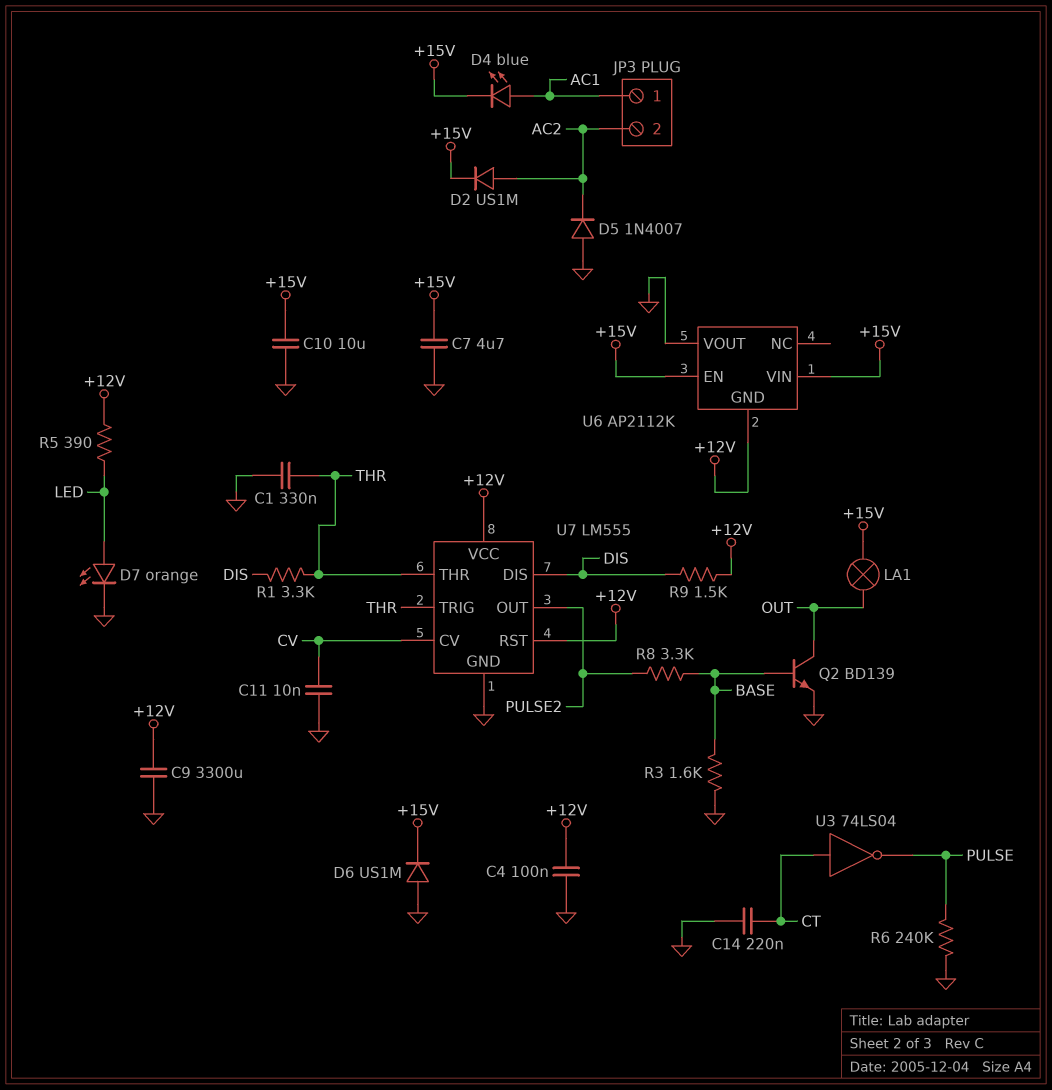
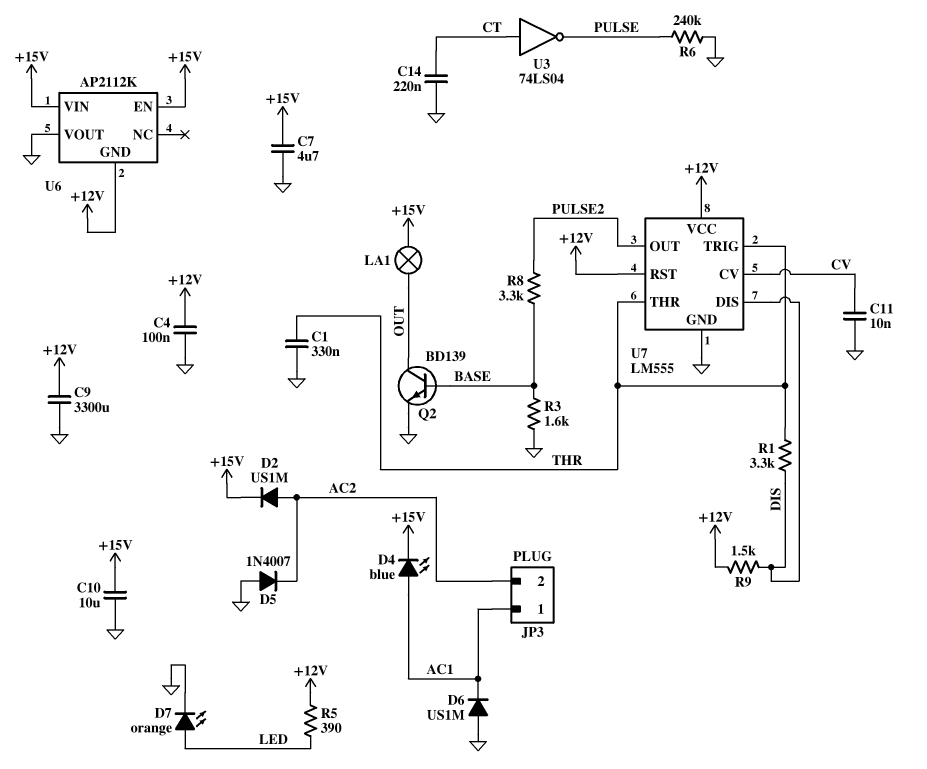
D6: diode US1M (A GND, K +15V) -> diode US1M (A GND, K AC1)

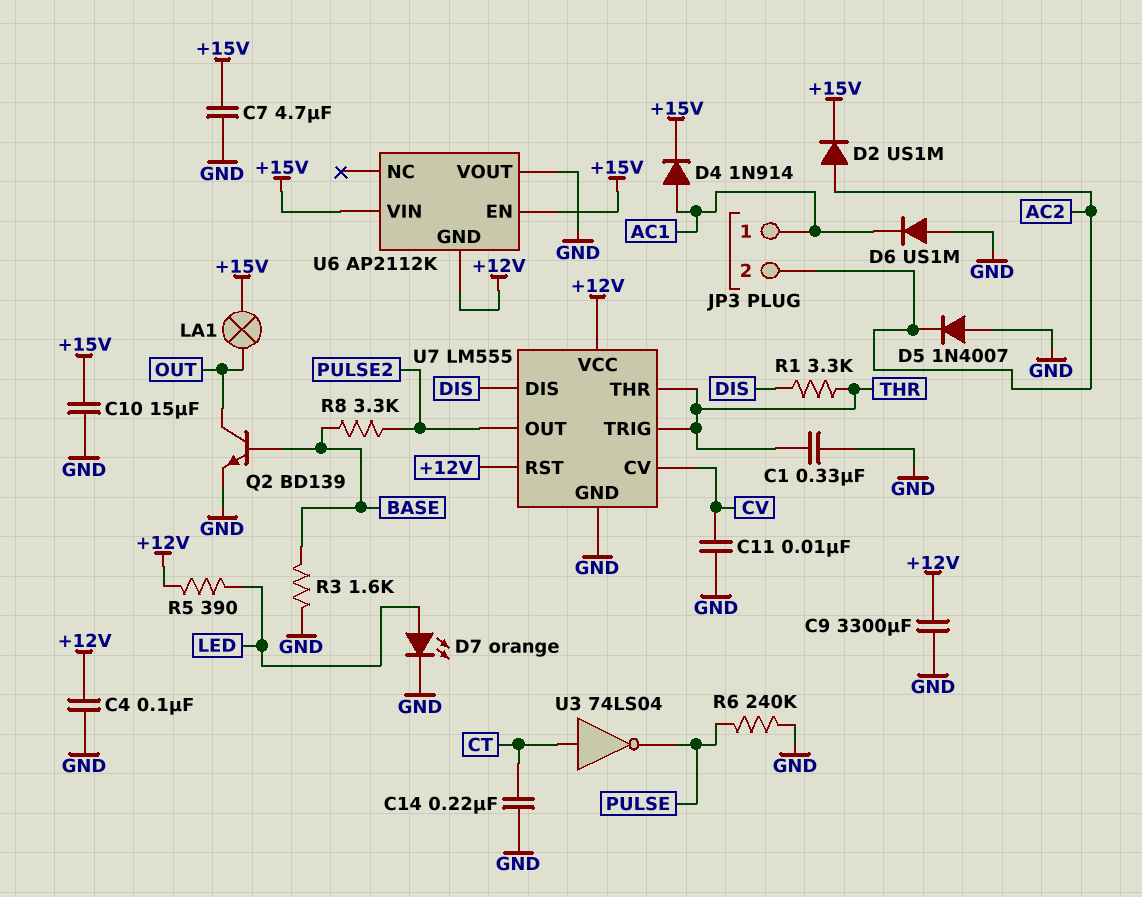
C10: 10uF (+15V, GND) -> 15uF (+15V, GND)
D4: LED blue (A AC1, K +15V) -> diode 1N914 (A AC1, K +15V)
R9: 1.5k (+12V, DIS) -> none

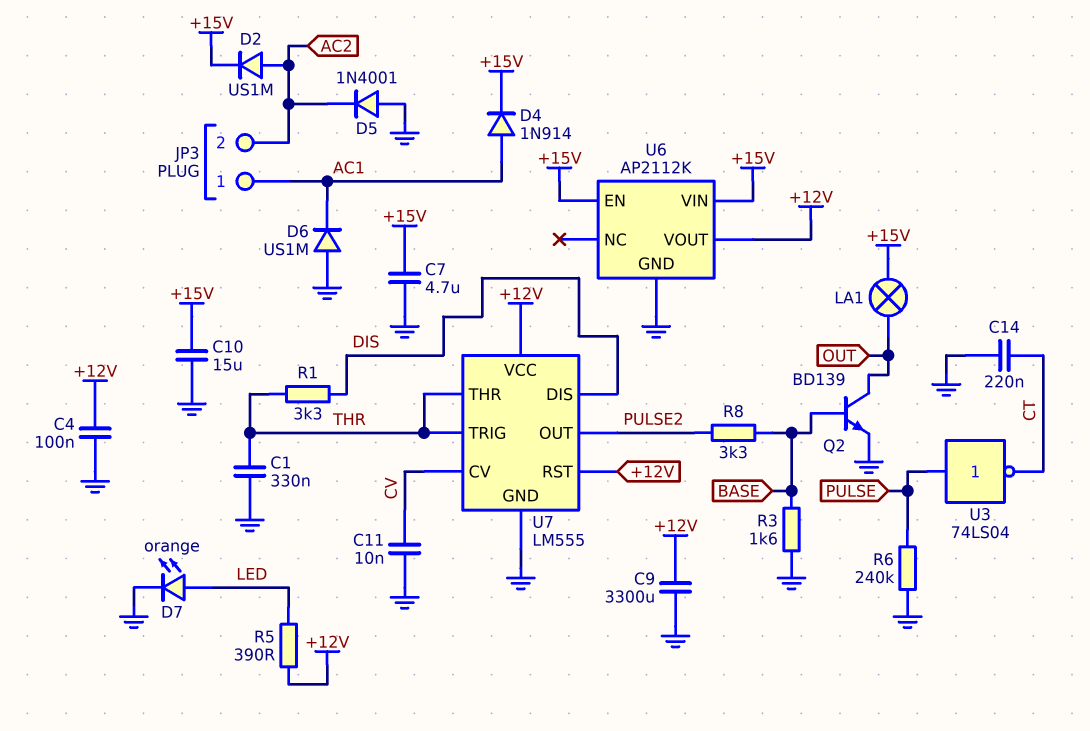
D5: diode 1N4007 (A GND, K AC2) -> diode 1N4001 (A GND, K AC2)
U3: NOT 74LS04 (in CT, out PULSE) -> NOT 74LS04 (in PULSE, out CT)
U6 pin GND: +12V -> GND
U6 pin VOUT: GND -> +12V

